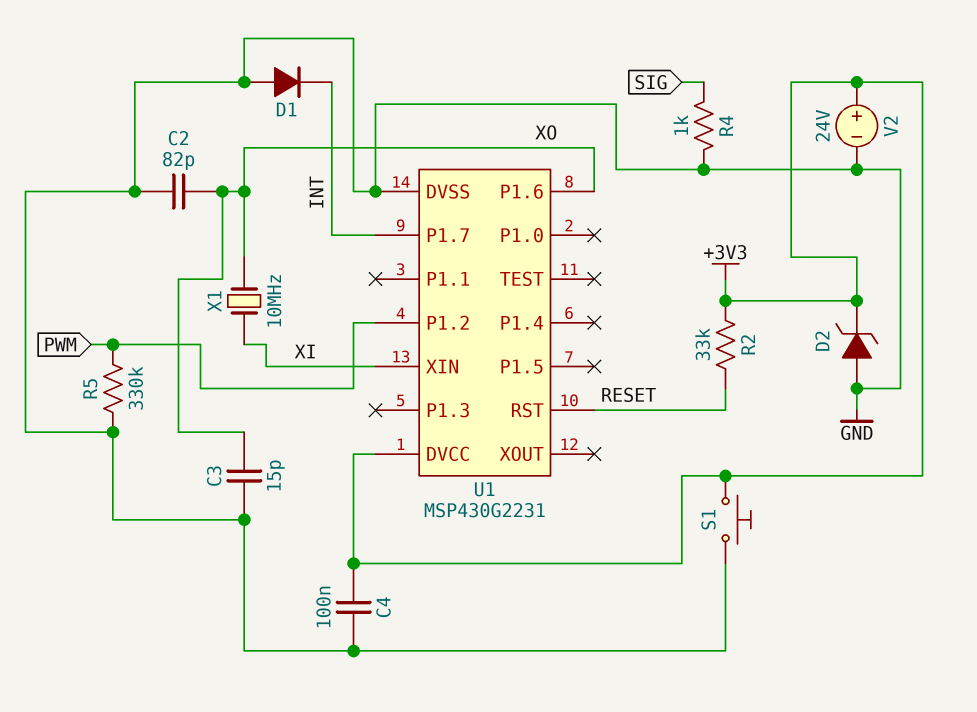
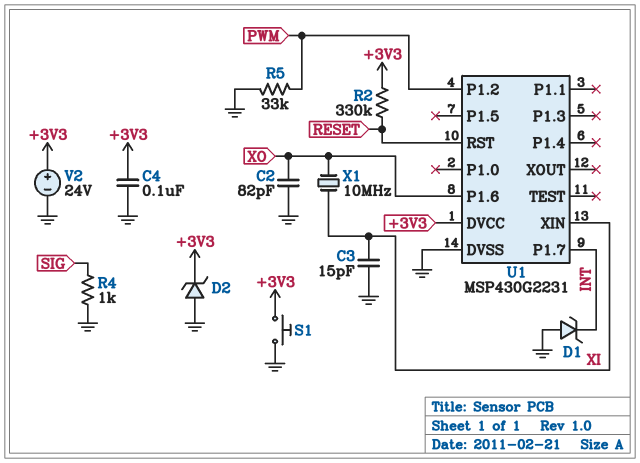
C3: 15pF (GND, XO) -> 15pF (GND, XI)
D1: diode (A GND, K INT) -> zener (A GND, K INT)
R2: 33k (+3V3, RESET) -> 330k (+3V3, RESET)
R5: 330k (GND, PWM) -> 33k (GND, PWM)

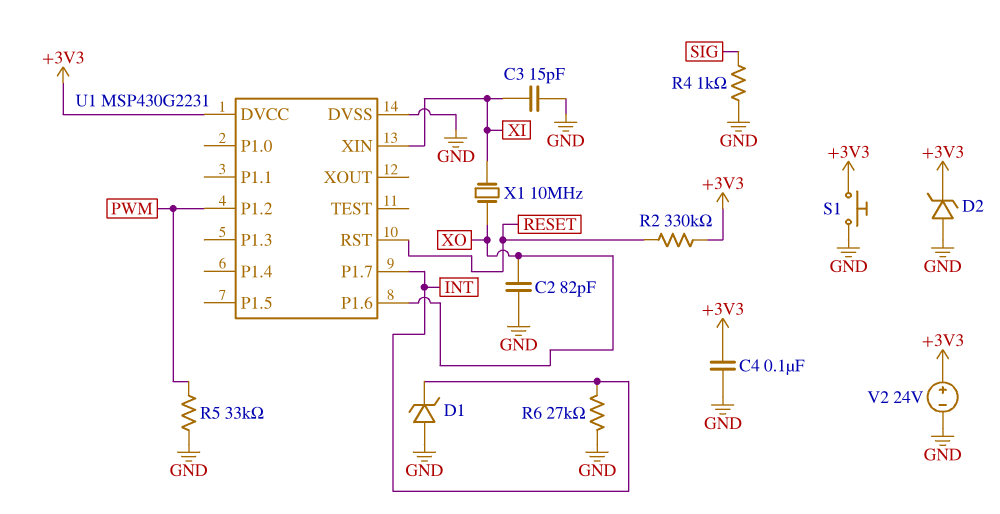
R6: none -> 27k (GND, INT)

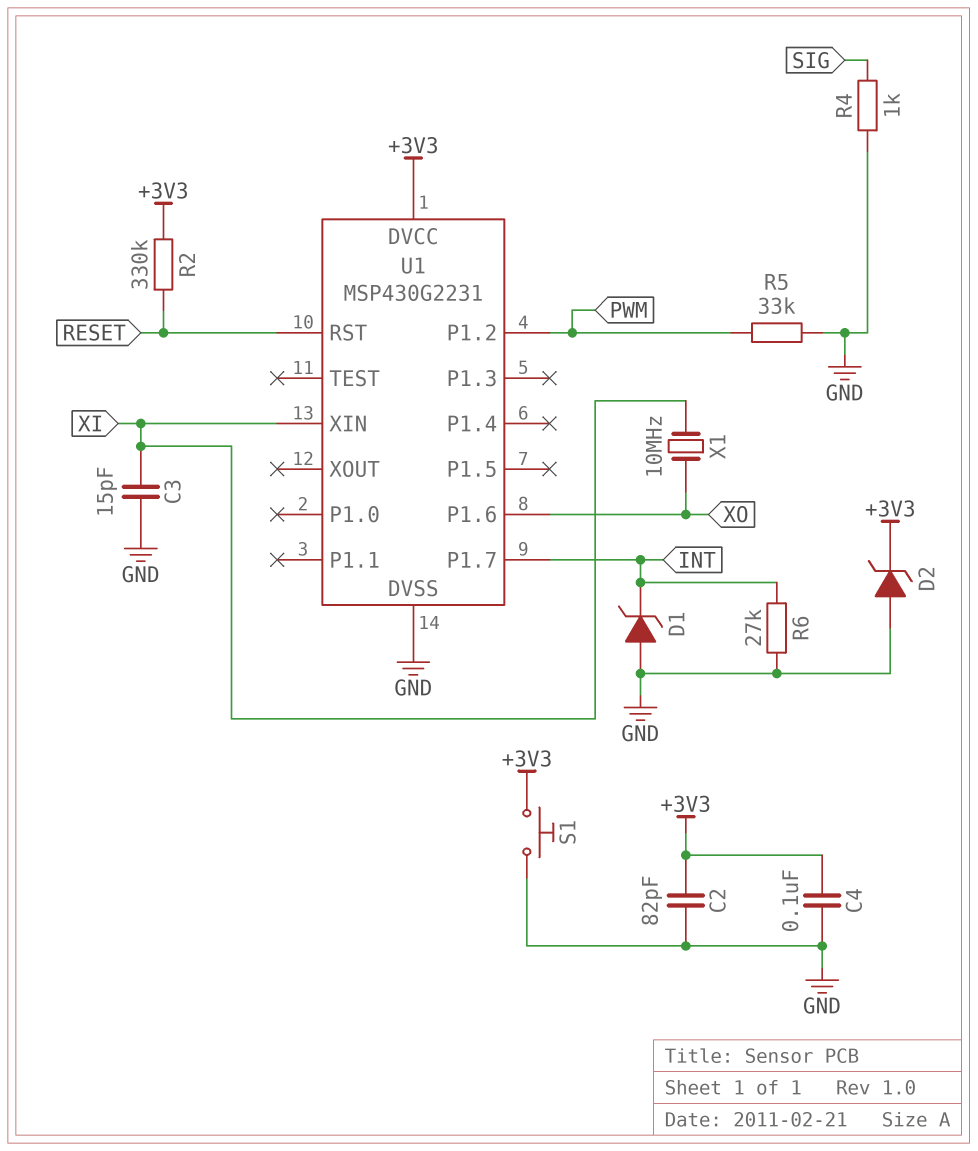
C2: 82pF (GND, XO) -> 82pF (+3V3, GND)
V2: 24V (plus +3V3, minus GND) -> none

